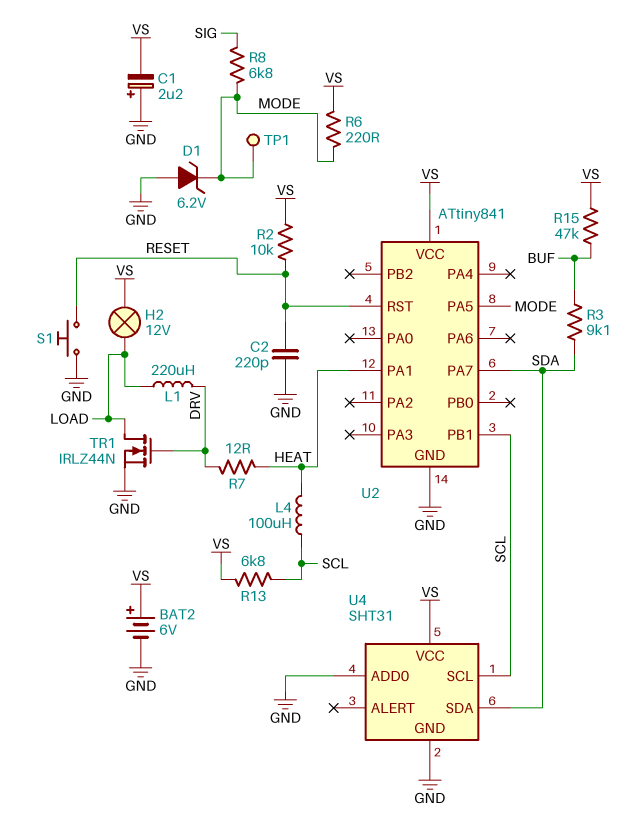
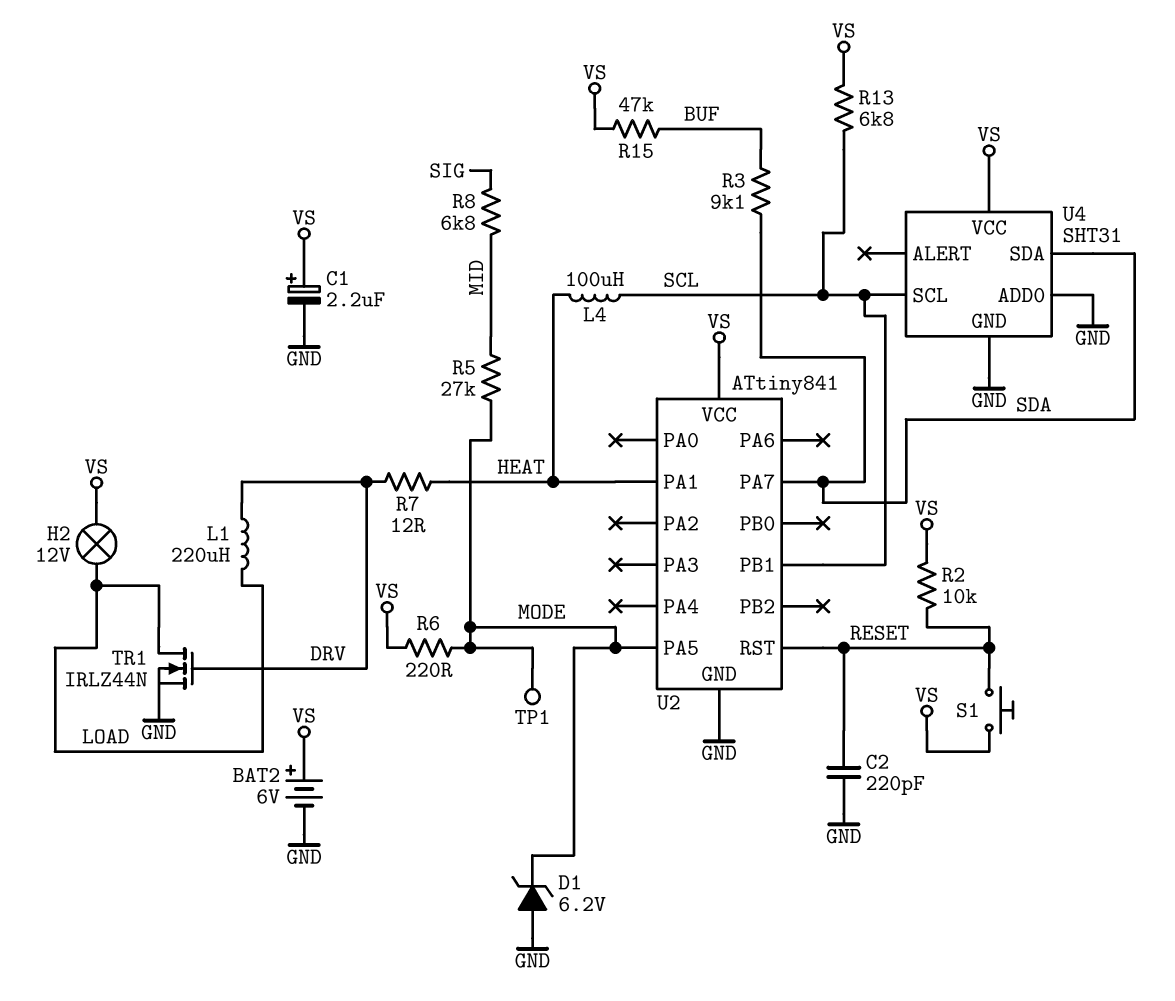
C1: 2.2uF (plus GND, minus VS) -> 2.2uF (plus VS, minus GND)
R5: none -> 27k (MID, MODE)
R8: 6.8k (MODE, SIG) -> 6.8k (MID, SIG)
S1: button (GND, RESET) -> button (RESET, VS)

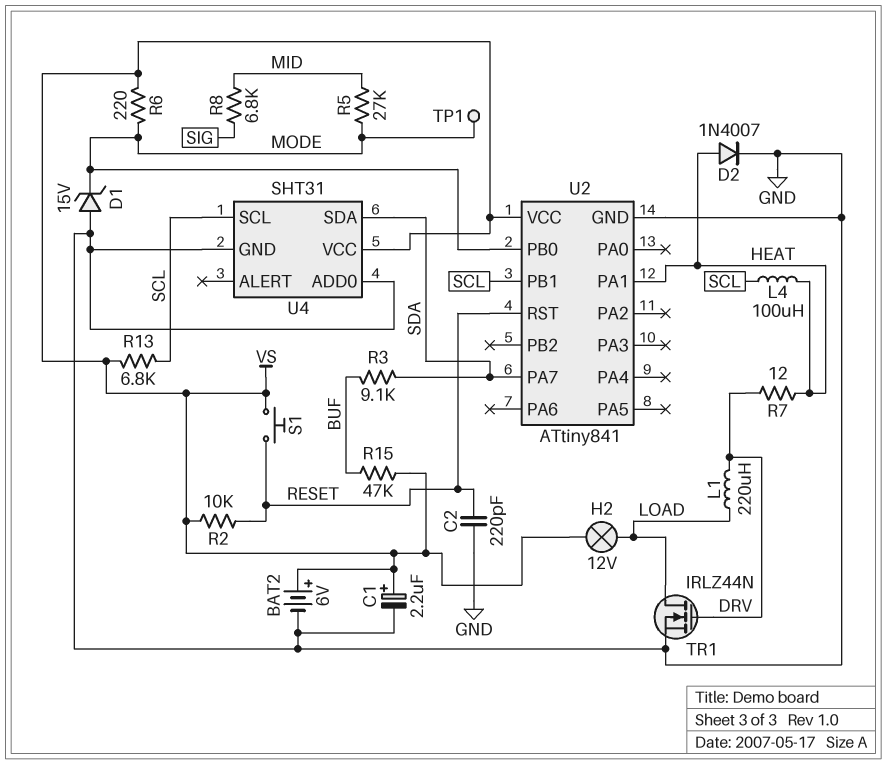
D1: zener 6.2V (A GND, K MODE) -> zener 15V (A GND, K MODE)
D2: none -> diode 1N4007 (A HEAT, K GND)
U2 pin PA5: MODE -> none
U2 pin PB0: none -> MODE

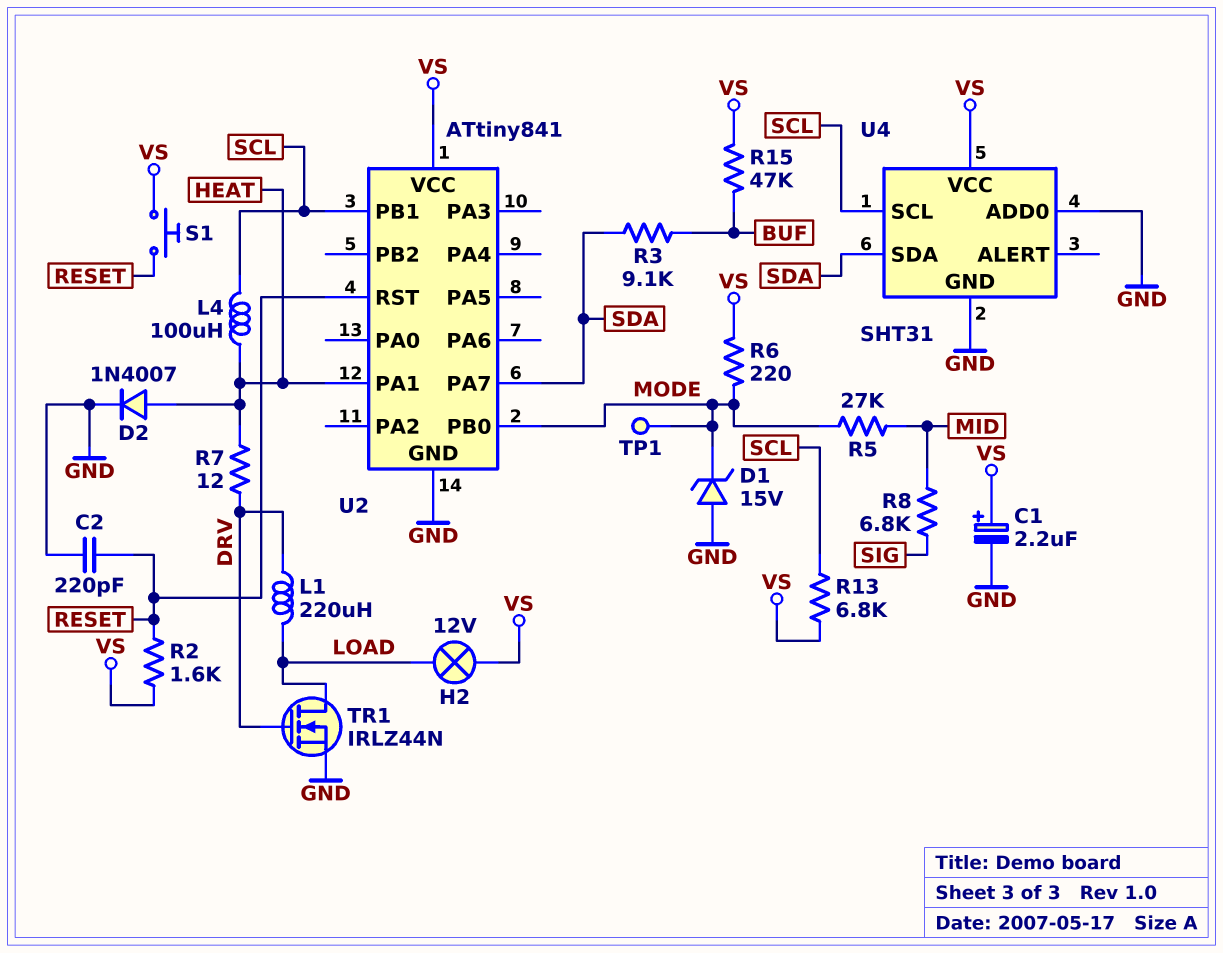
BAT2: 6V (plus VS, minus GND) -> none
R2: 10k (RESET, VS) -> 1.6k (RESET, VS)

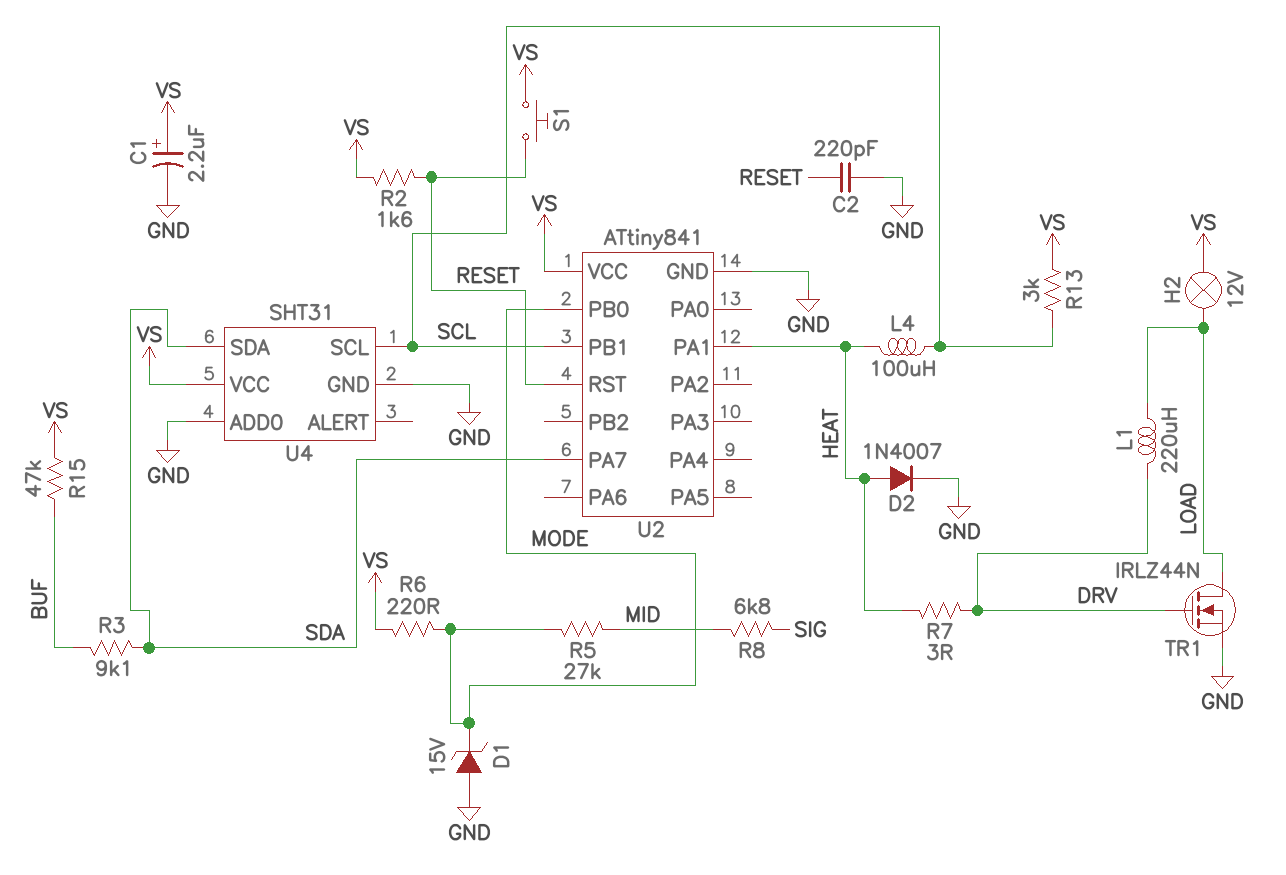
R7: 12 (DRV, HEAT) -> 3 (DRV, HEAT)
R13: 6.8k (SCL, VS) -> 3k (SCL, VS)
TP1: test point (MODE) -> none

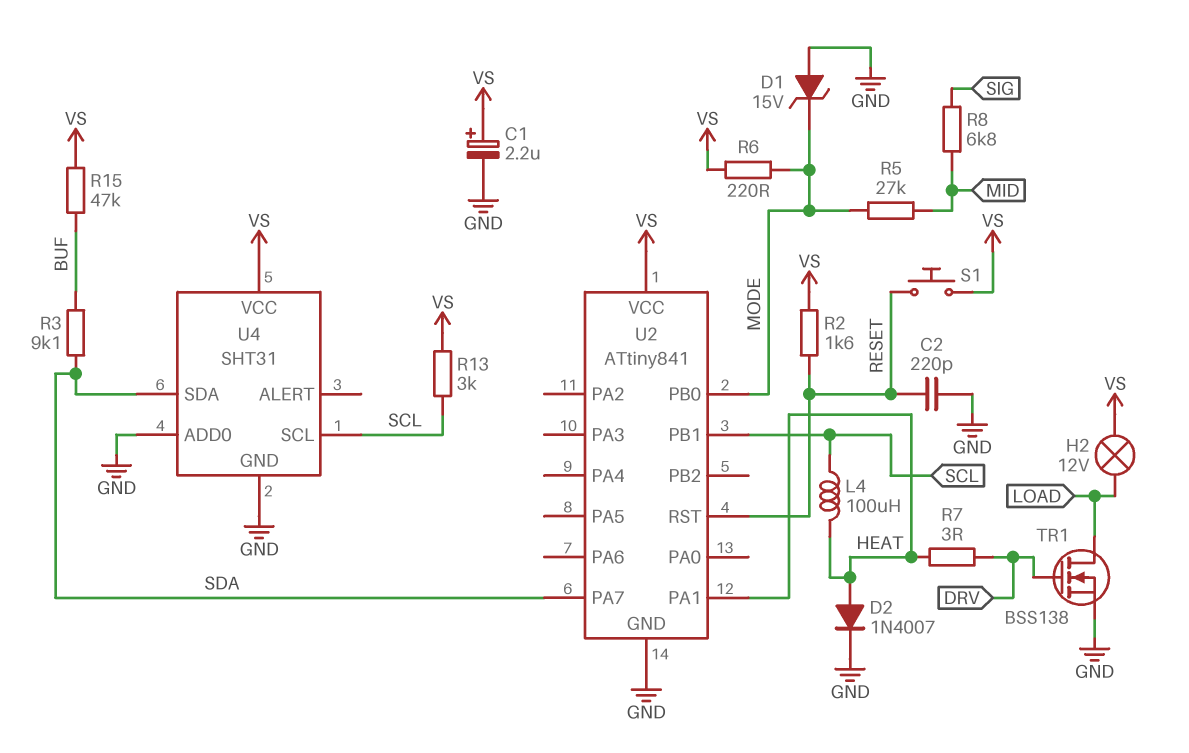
L1: 220uH (DRV, LOAD) -> none
TR1: NMOS IRLZ44N (G DRV, D LOAD, S GND) -> NMOS BSS138 (G DRV, D LOAD, S GND)

